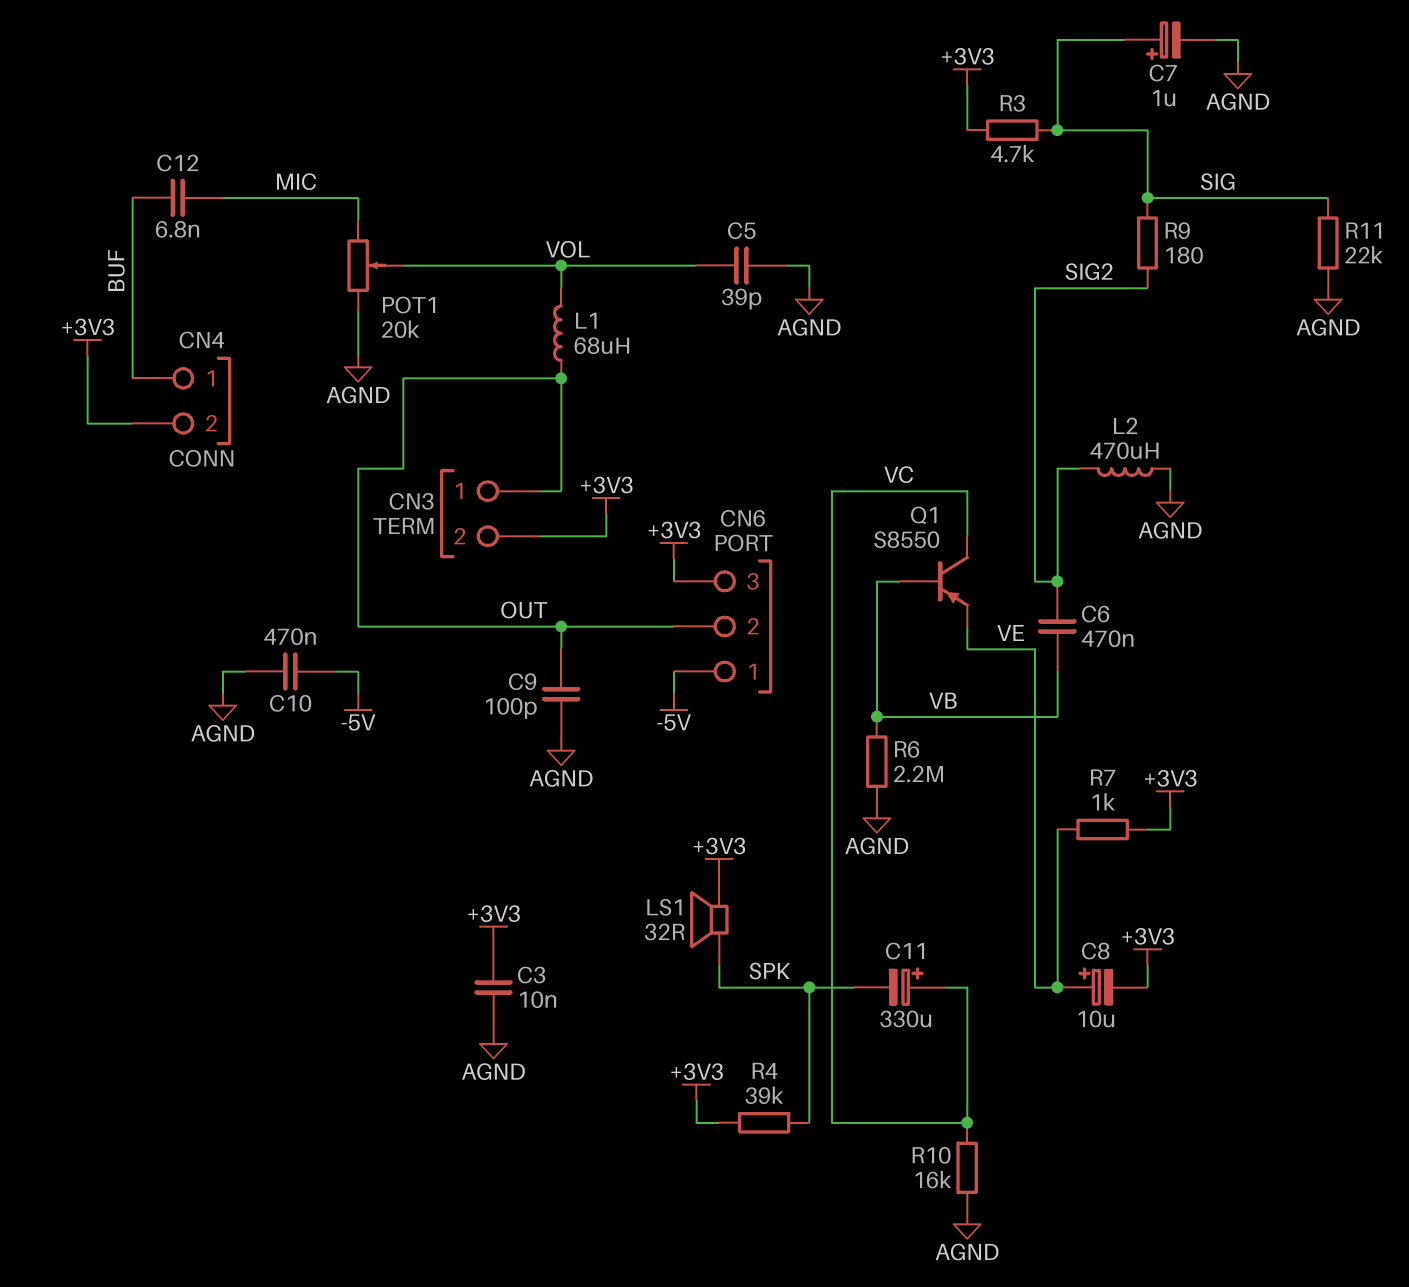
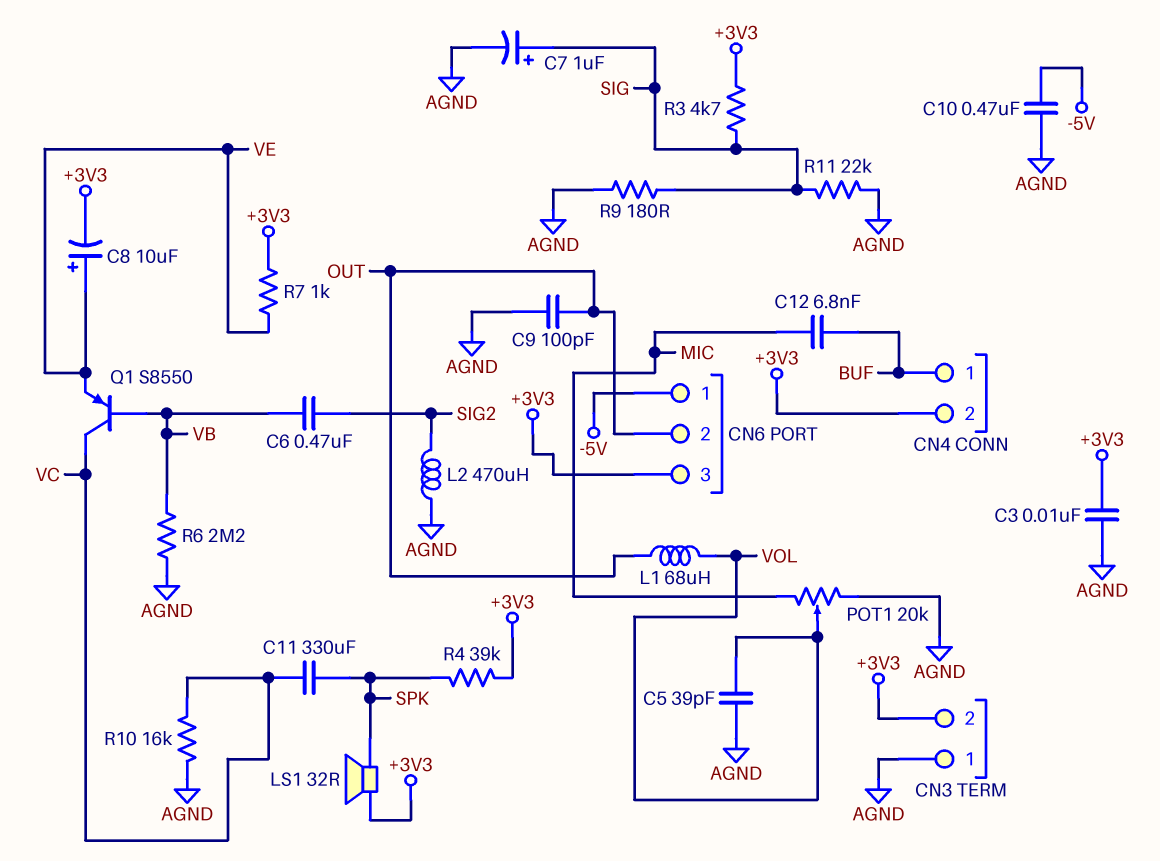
C11: 330uF (plus VC, minus SPK) -> 330uF (SPK, VC)
CN3 pin 1: OUT -> AGND
R9: 180 (SIG, SIG2) -> 180 (AGND, SIG)

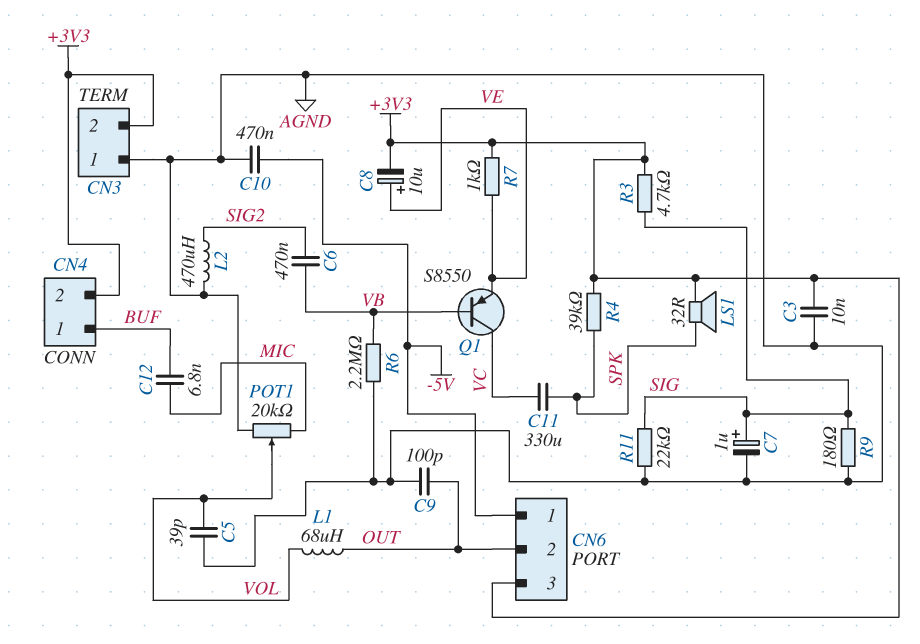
R10: 16k (AGND, VC) -> none

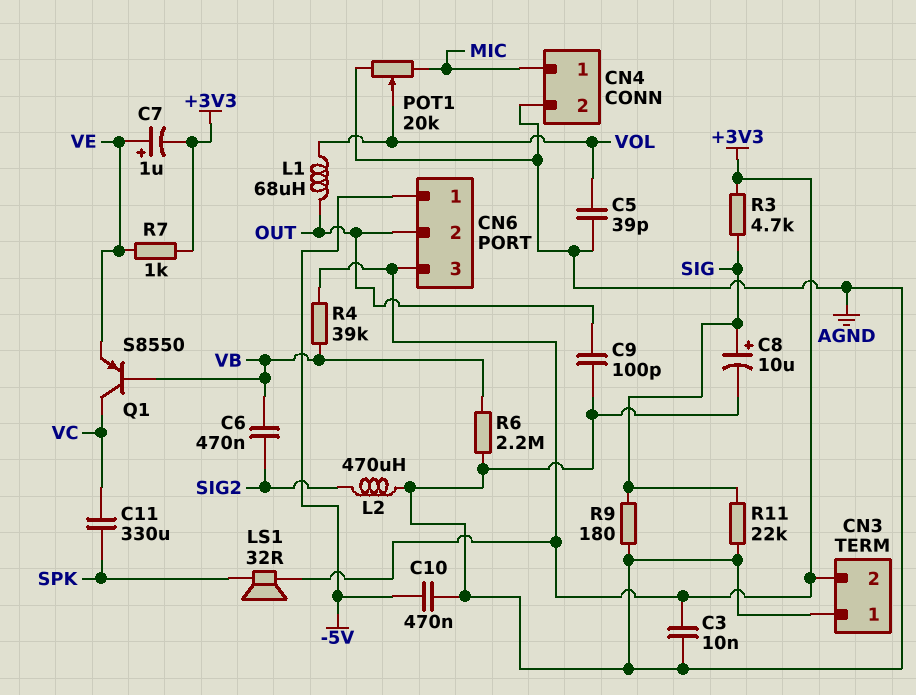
C7: 1uF (plus SIG, minus AGND) -> 1uF (plus VE, minus +3V3)
C8: 10uF (plus VE, minus +3V3) -> 10uF (plus SIG, minus AGND)
C12: 6.8nF (BUF, MIC) -> none
CN4 pin 1: BUF -> MIC
CN4 pin 2: +3V3 -> AGND
R4: 39k (+3V3, SPK) -> 39k (+3V3, VB)

